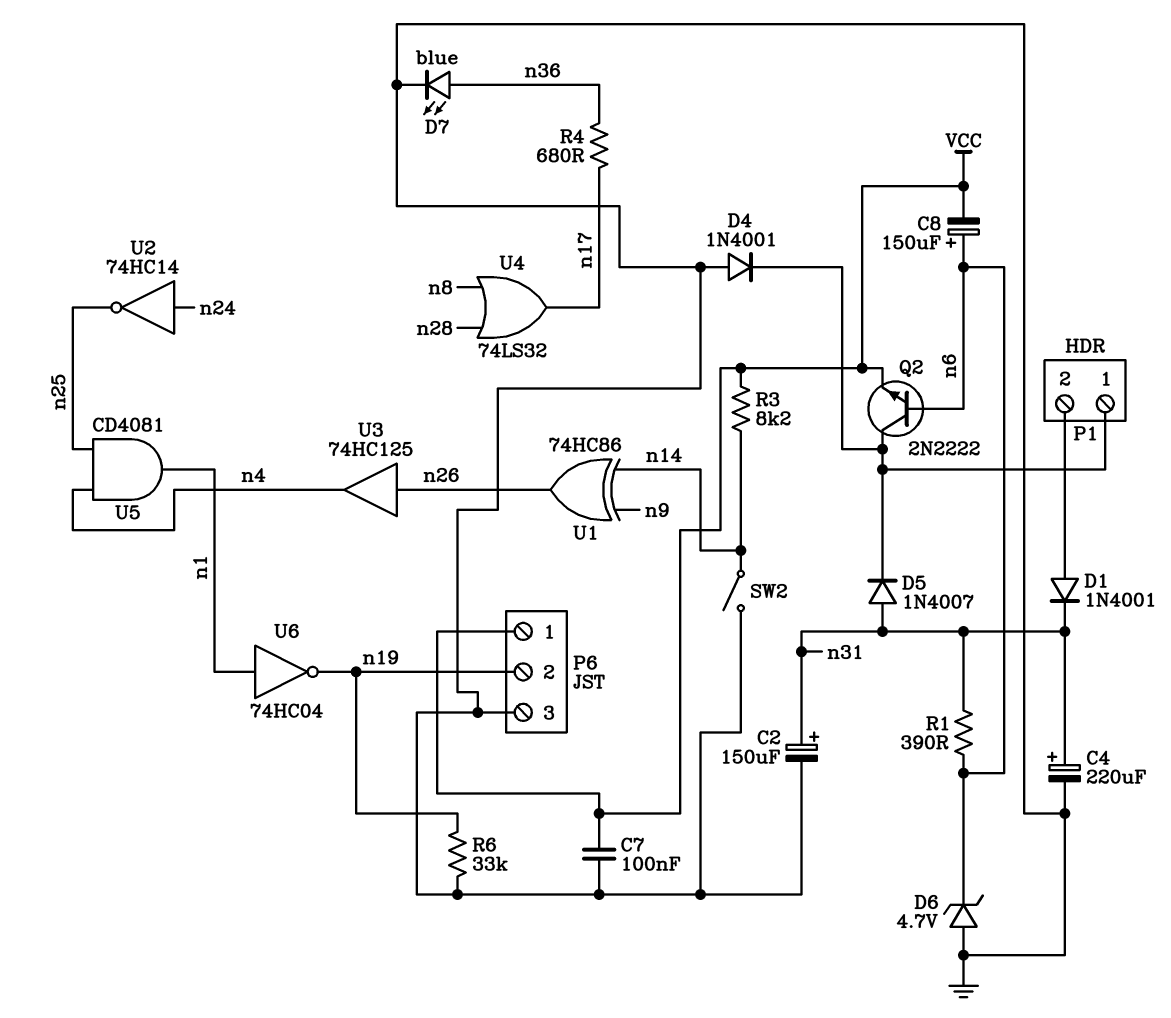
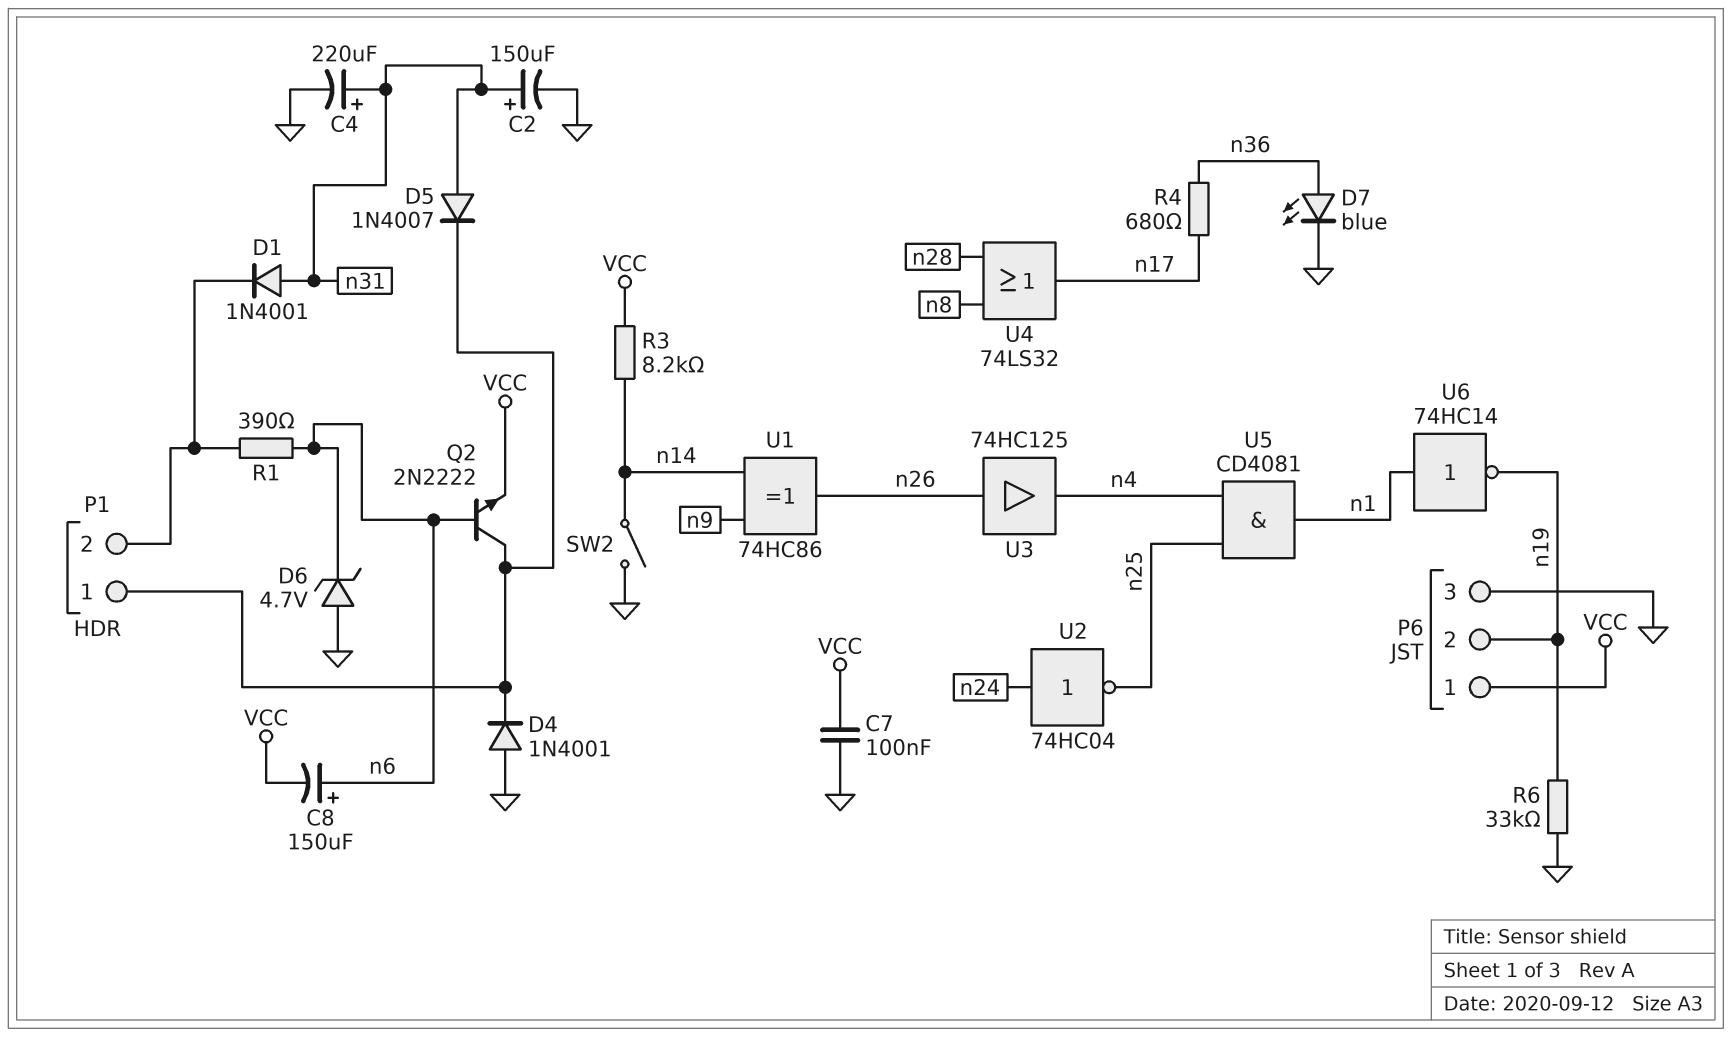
D1: diode 1N4001 (A P1/2, K n31) -> diode 1N4001 (A n31, K P1/2)
R1: 390 (n6, n31) -> 390 (P1/2, n6)
U2: NOT 74HC14 (in n24, out n25) -> NOT 74HC04 (in n24, out n25)
U6: NOT 74HC04 (in n1, out n19) -> NOT 74HC14 (in n1, out n19)

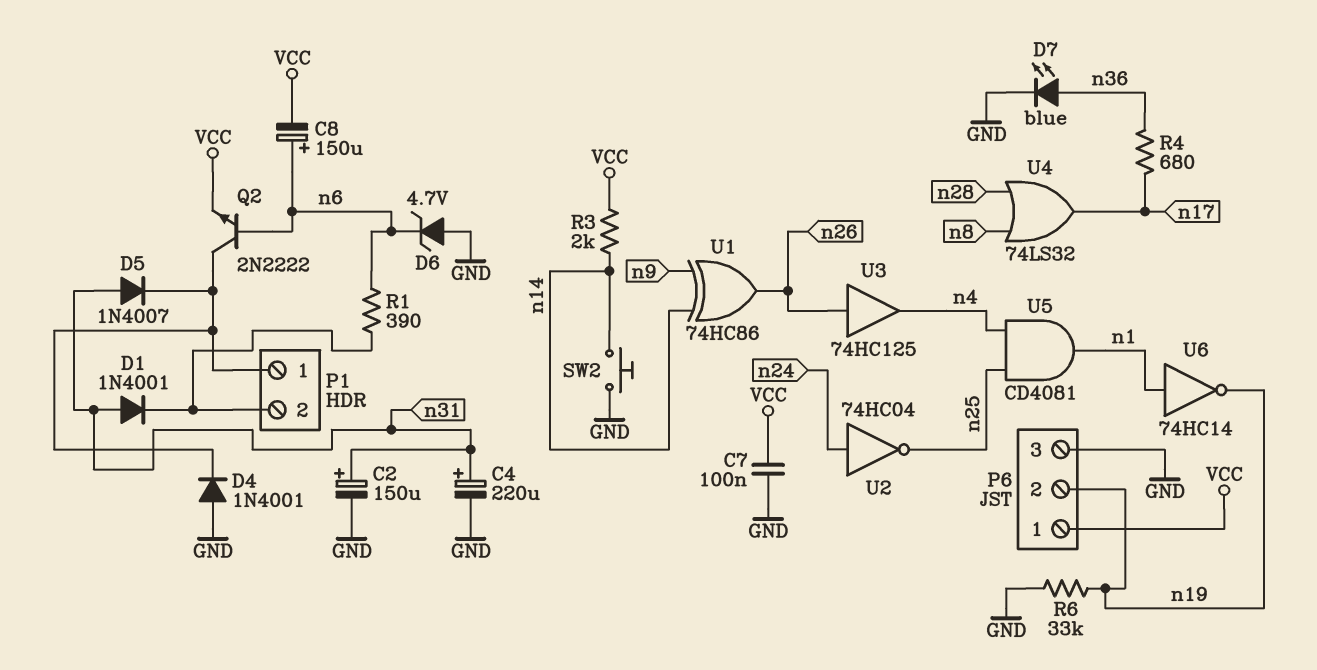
R3: 8.2k (VCC, n14) -> 2k (VCC, n14)
SW2: switch (GND, n14) -> button (GND, n14)

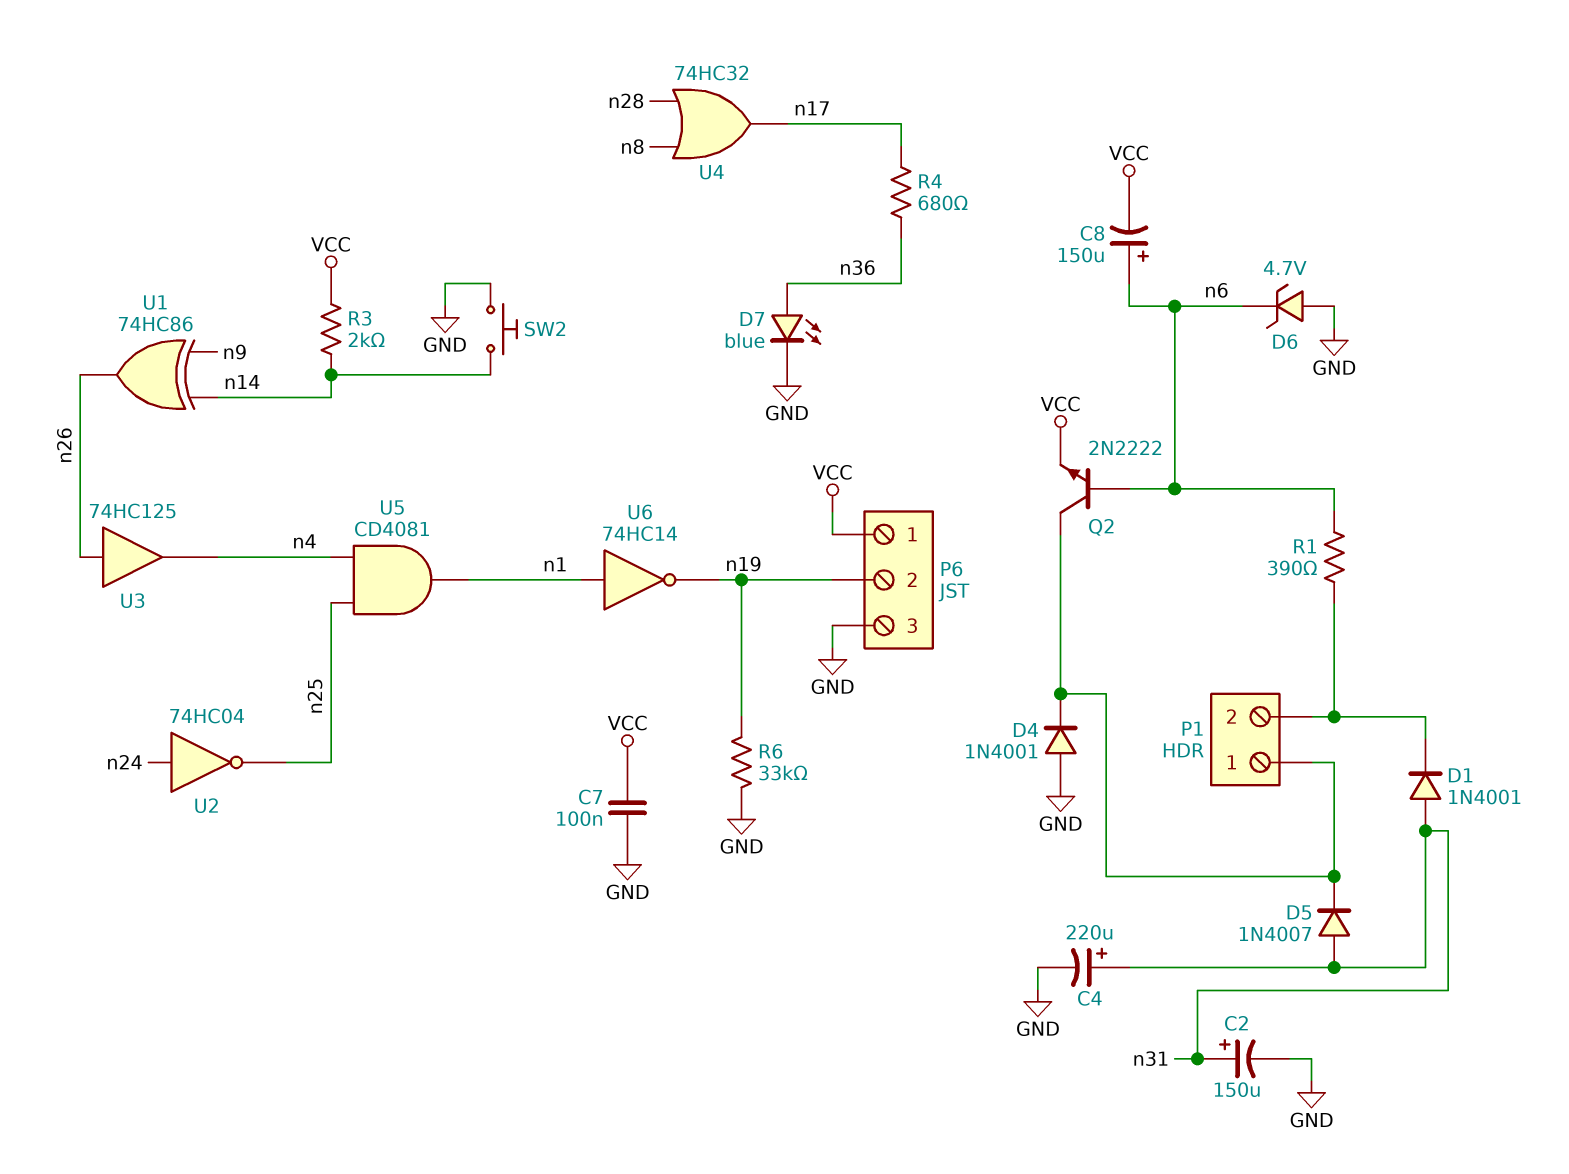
U4: OR 74LS32 (in n8, in n28, out n17) -> OR 74HC32 (in n8, in n28, out n17)

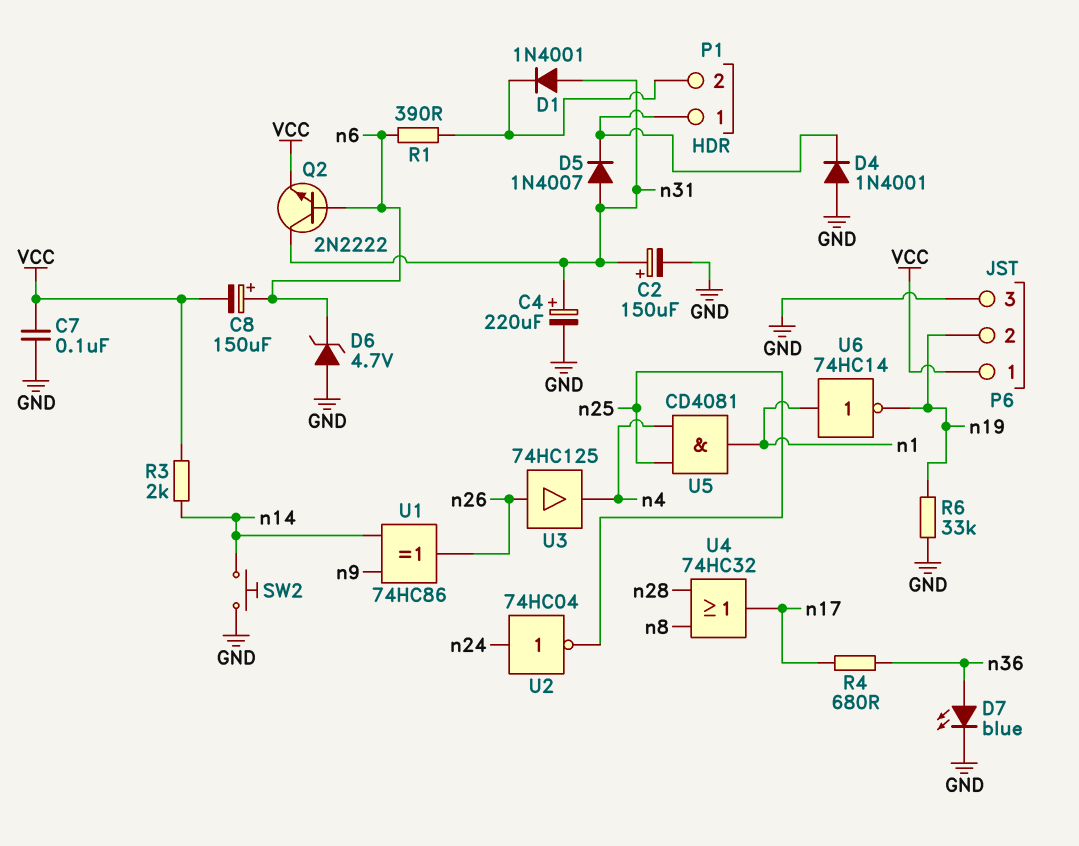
Q2: NPN 2N2222 (B n6, C P1/1, E VCC) -> NPN 2N2222 (B n6, C n31, E VCC)

